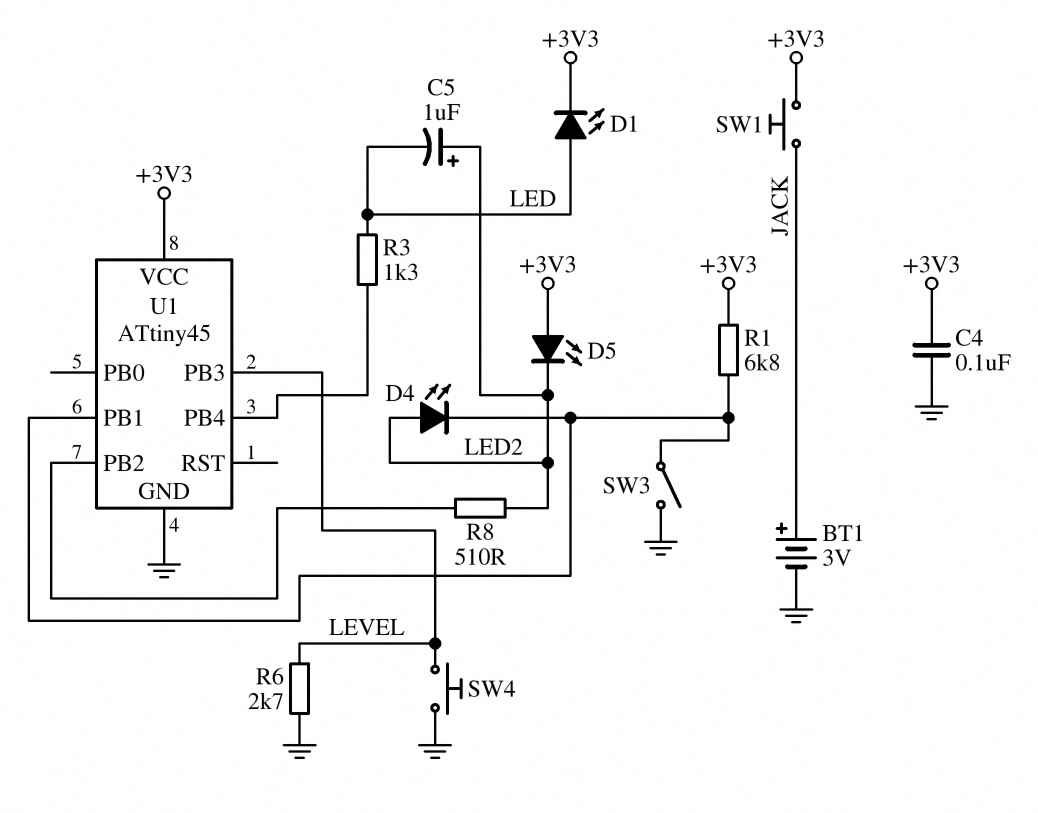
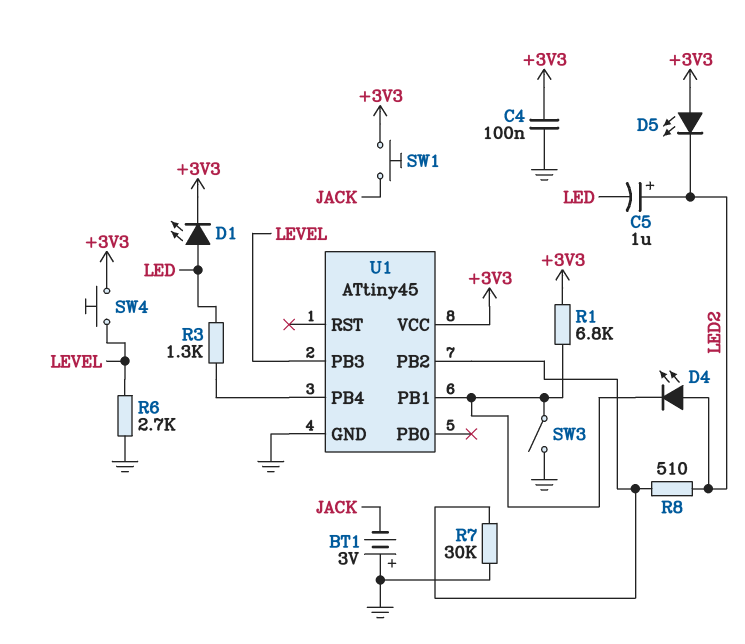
BT1: 3V (plus JACK, minus GND) -> 3V (plus GND, minus JACK)
R7: none -> 30k (GND, U1/PB2)
SW4: button (GND, LEVEL) -> button (+3V3, LEVEL)

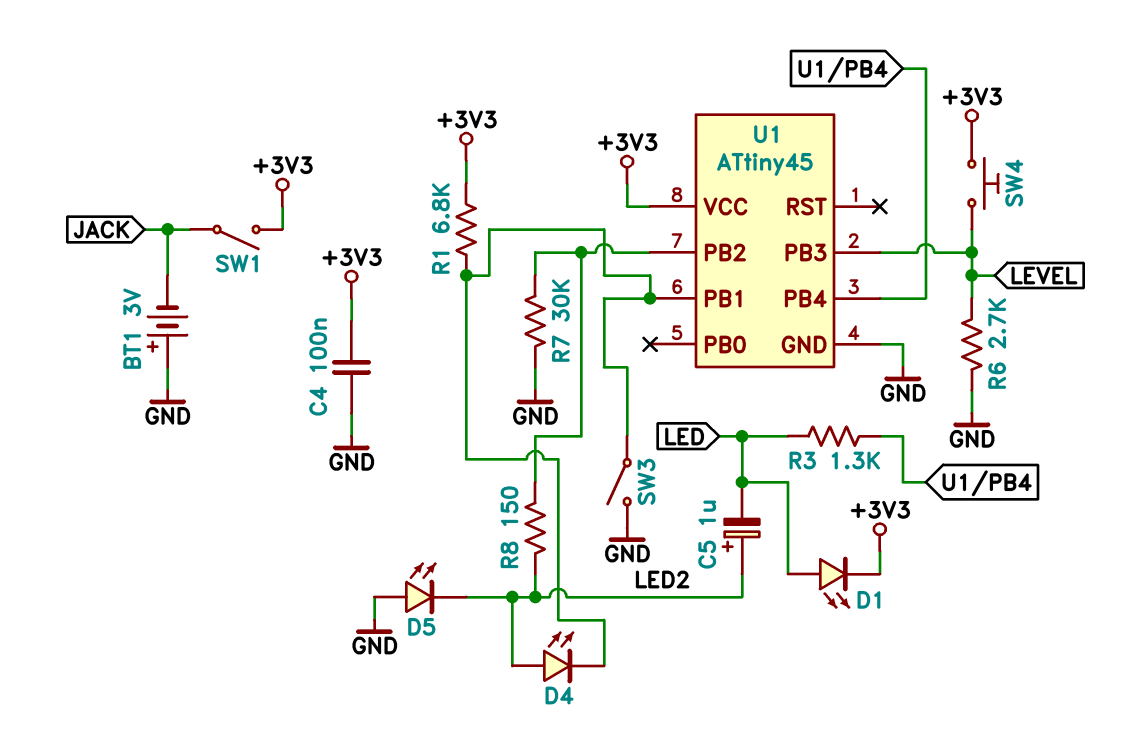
D5: LED (A +3V3, K LED2) -> LED (A GND, K LED2)
R8: 510 (LED2, U1/PB2) -> 150 (LED2, U1/PB2)
SW1: button (+3V3, JACK) -> switch (+3V3, JACK)

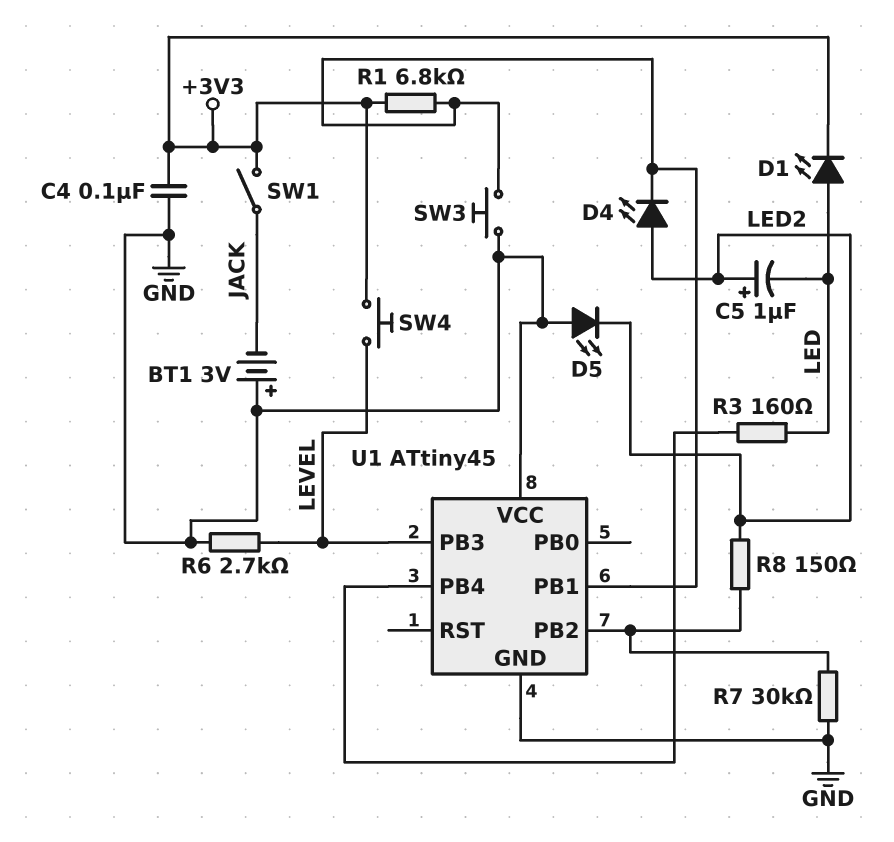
R3: 1.3k (LED, U1/PB4) -> 160 (LED, U1/PB4)
SW3: switch (GND, U1/PB1) -> button (GND, U1/PB1)
U1 pin VCC: +3V3 -> GND

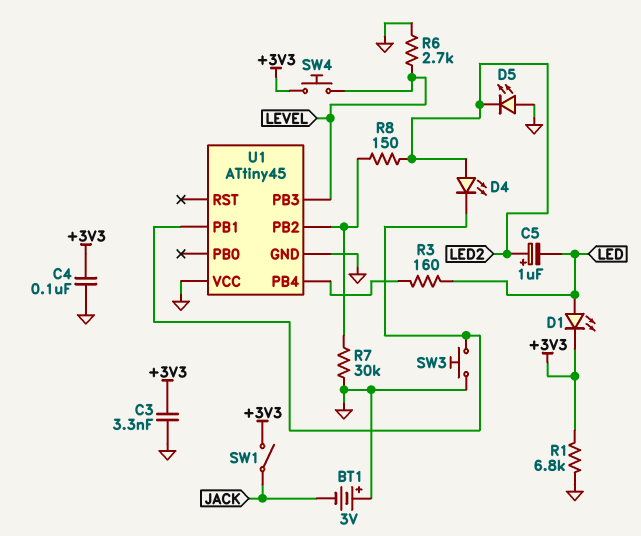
C3: none -> 3.3nF (+3V3, GND)
R1: 6.8k (+3V3, U1/PB1) -> 6.8k (+3V3, GND)

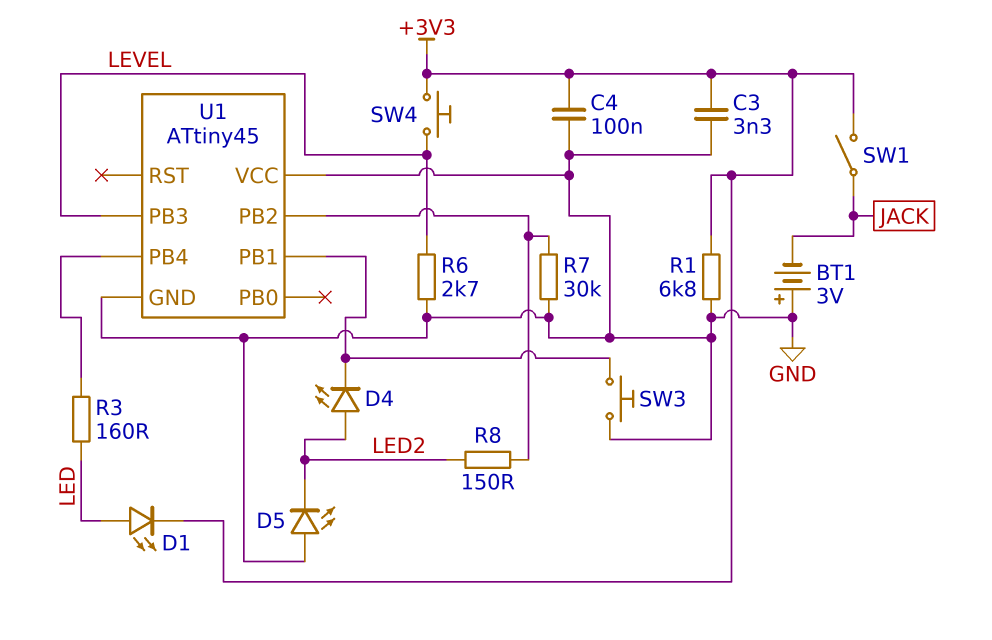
C5: 1uF (plus LED2, minus LED) -> none

